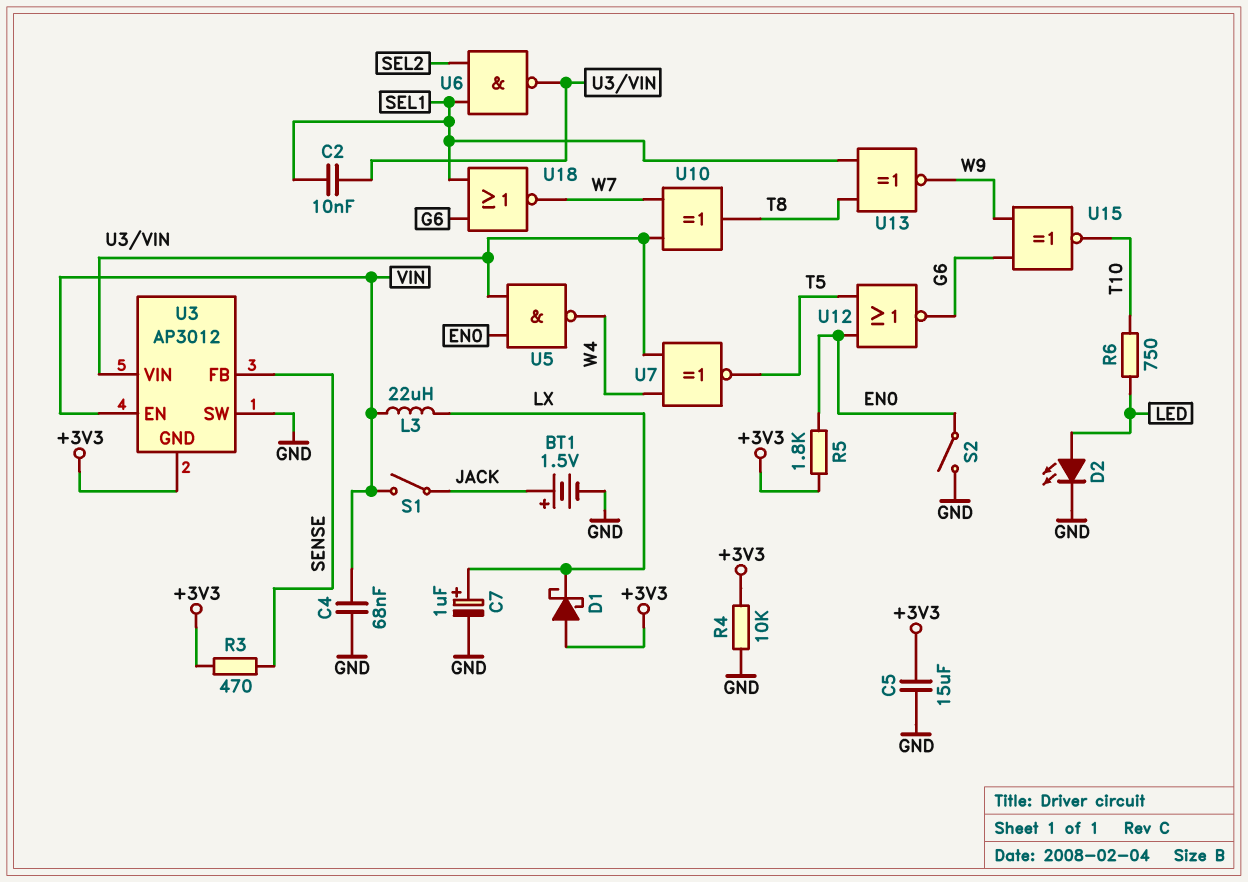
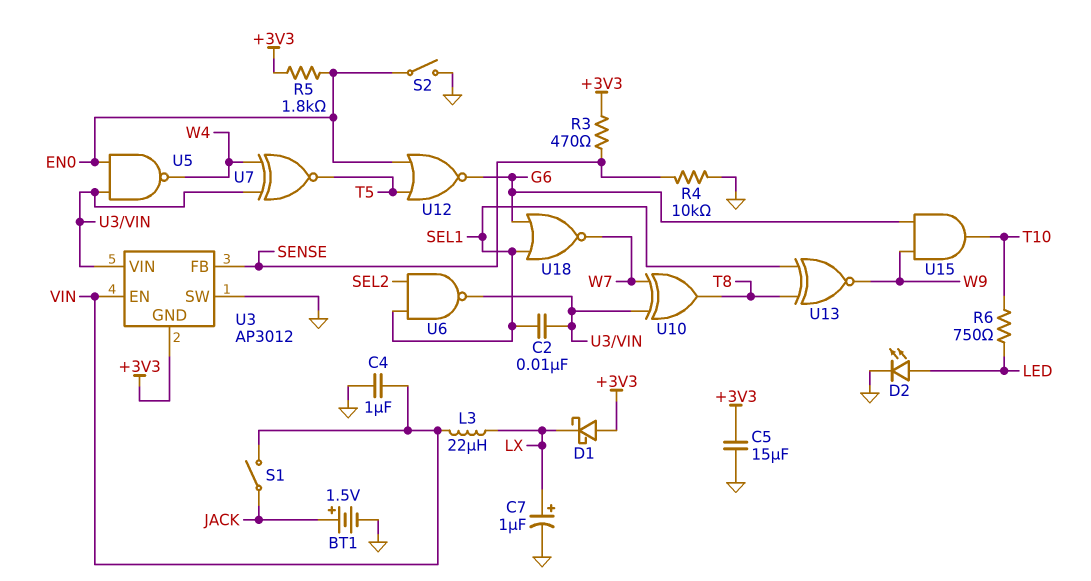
C4: 68nF (GND, VIN) -> 1uF (GND, VIN)
R4: 10k (+3V3, GND) -> 10k (GND, SENSE)
U15: XNOR (in G6, in W9, out T10) -> AND (in G6, in W9, out T10)

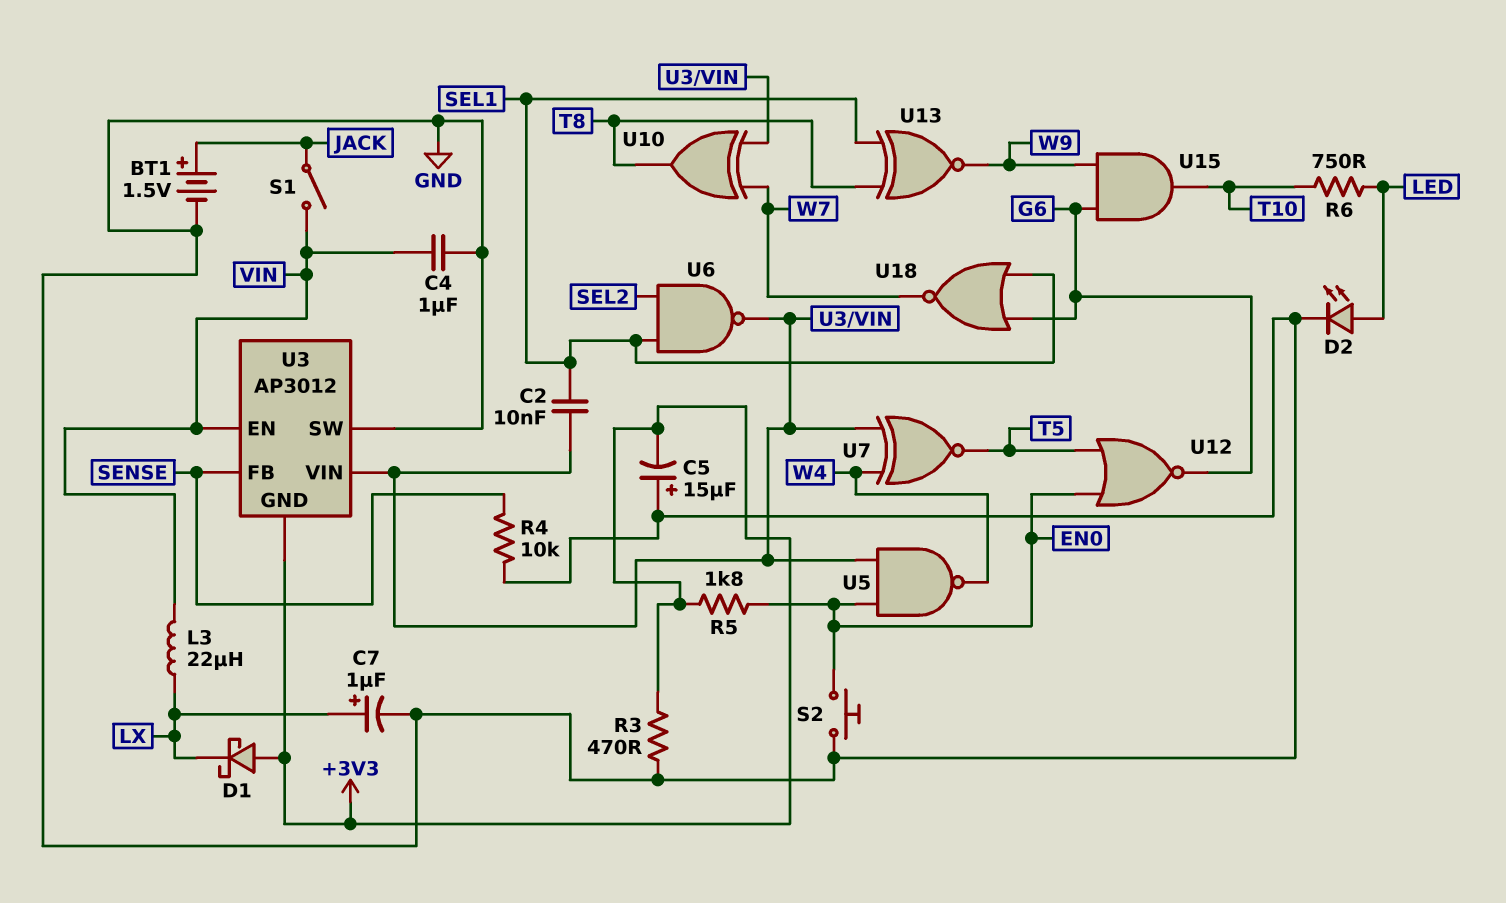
C5: 15uF (+3V3, GND) -> 15uF (plus GND, minus +3V3)
R3: 470 (+3V3, SENSE) -> 470 (+3V3, GND)
S2: switch (EN0, GND) -> button (EN0, GND)

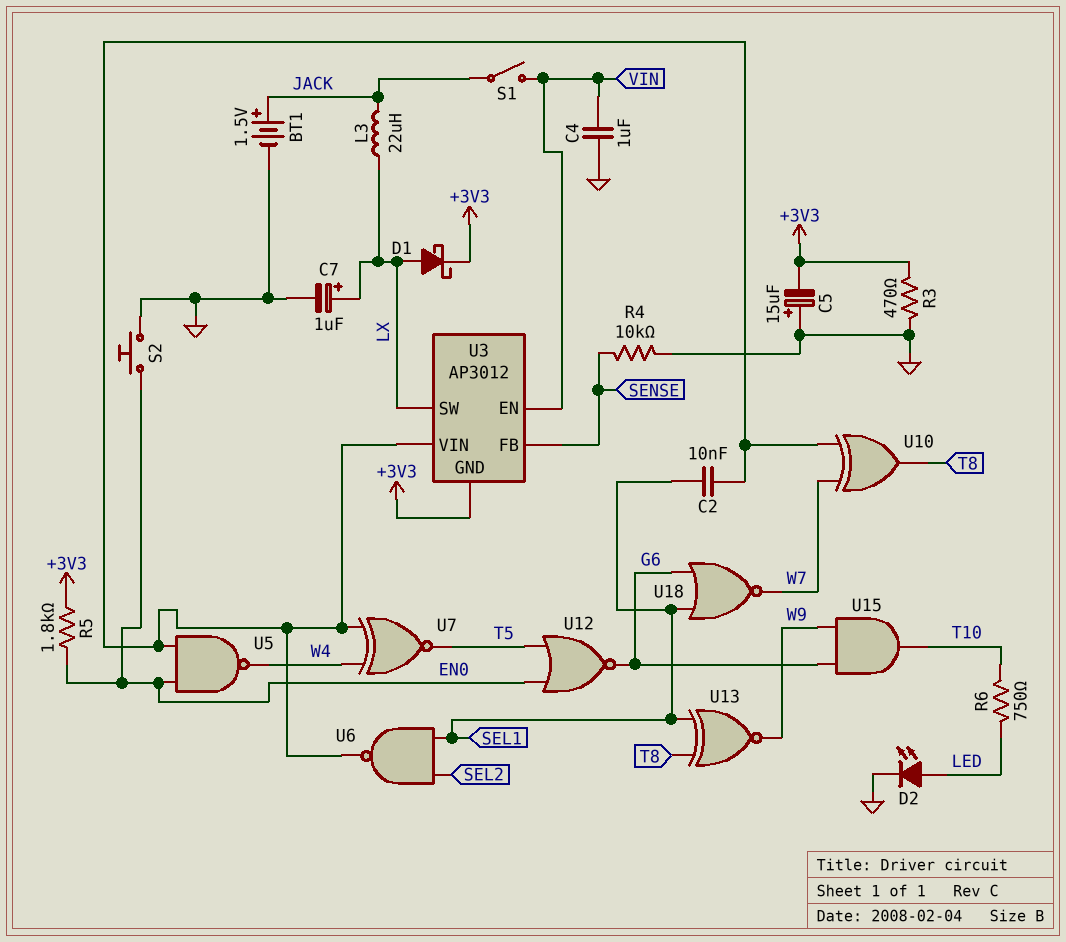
D1: schottky (A +3V3, K LX) -> schottky (A LX, K +3V3)
L3: 22uH (LX, VIN) -> 22uH (JACK, LX)
U3 pin SW: GND -> LX

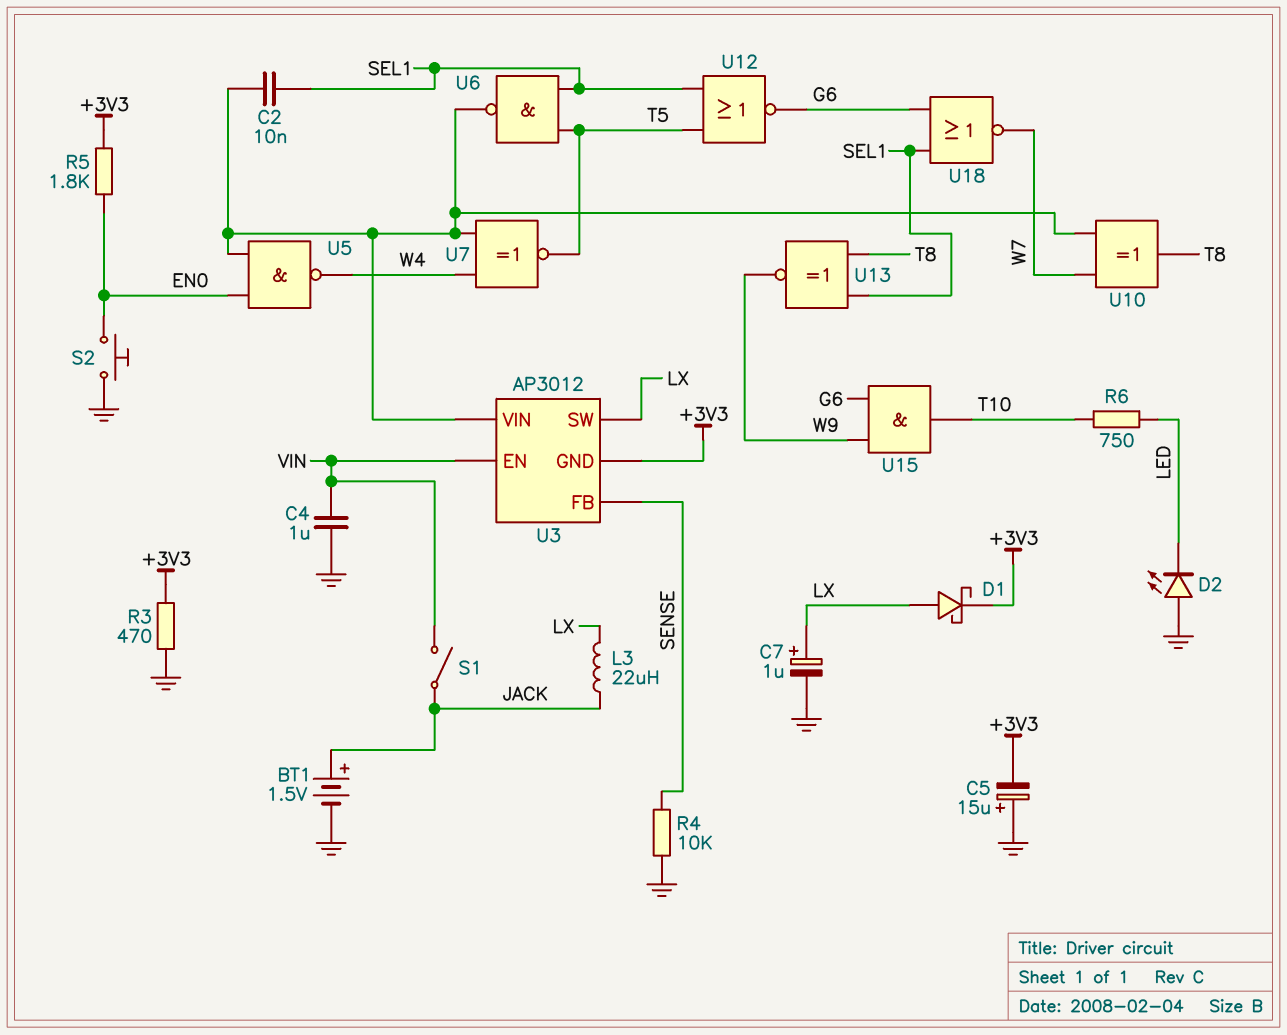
D2: LED (A LED, K GND) -> LED (A GND, K LED)
U6: NAND (in SEL1, in SEL2, out U3/VIN) -> NAND (in SEL1, in T5, out U3/VIN)
U12: NOR (in EN0, in T5, out G6) -> NOR (in SEL1, in T5, out G6)

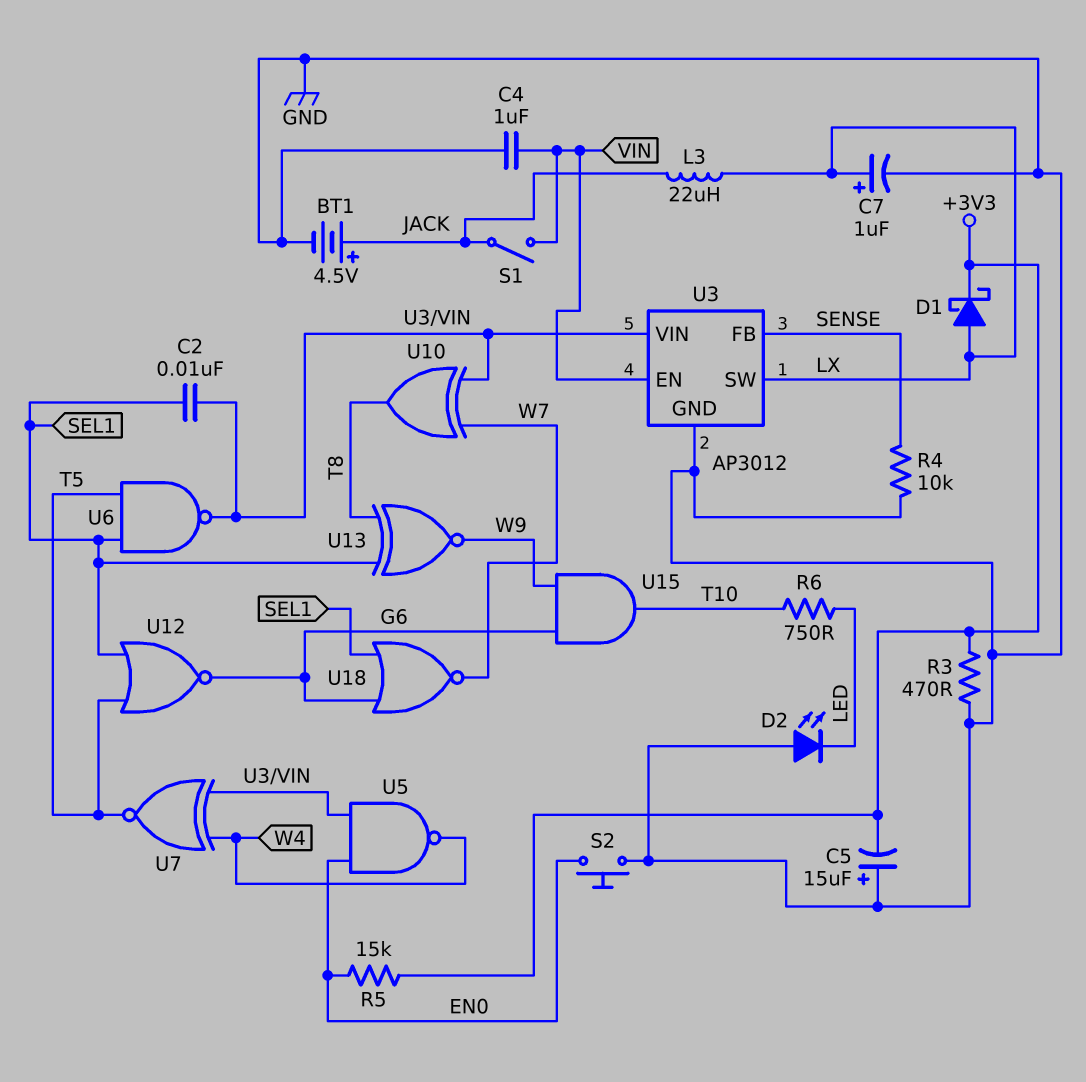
BT1: 1.5V (plus JACK, minus GND) -> 4.5V (plus JACK, minus GND)
R5: 1.8k (+3V3, EN0) -> 15k (+3V3, EN0)
U3 pin GND: +3V3 -> GND

